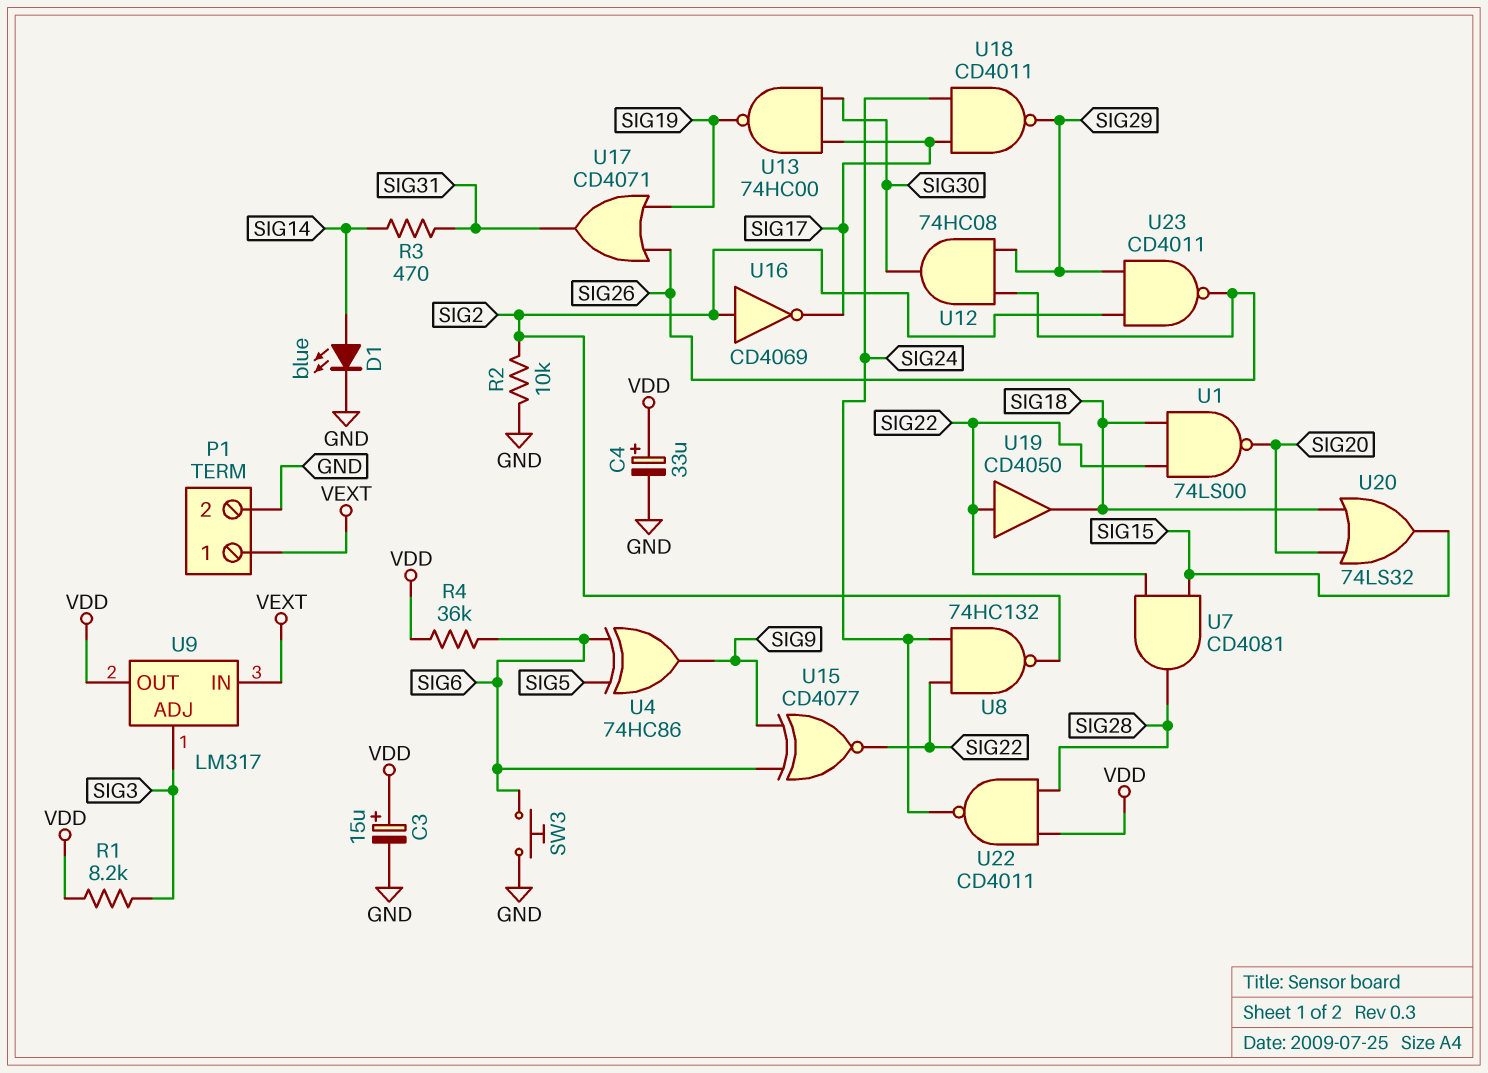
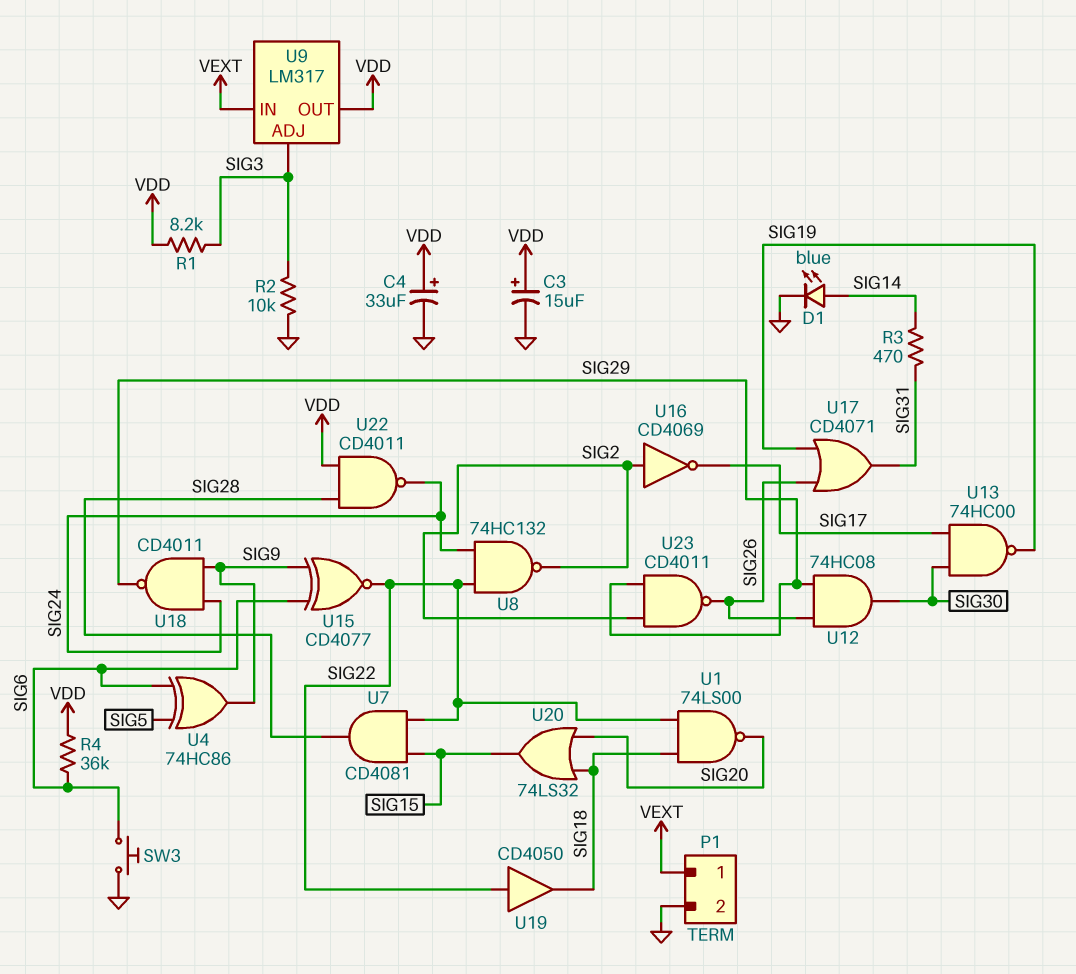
R2: 10k (GND, SIG2) -> 10k (GND, SIG3)
U18: NAND CD4011 (in SIG17, in SIG24, out SIG29) -> NAND CD4011 (in SIG9, in SIG24, out SIG29)

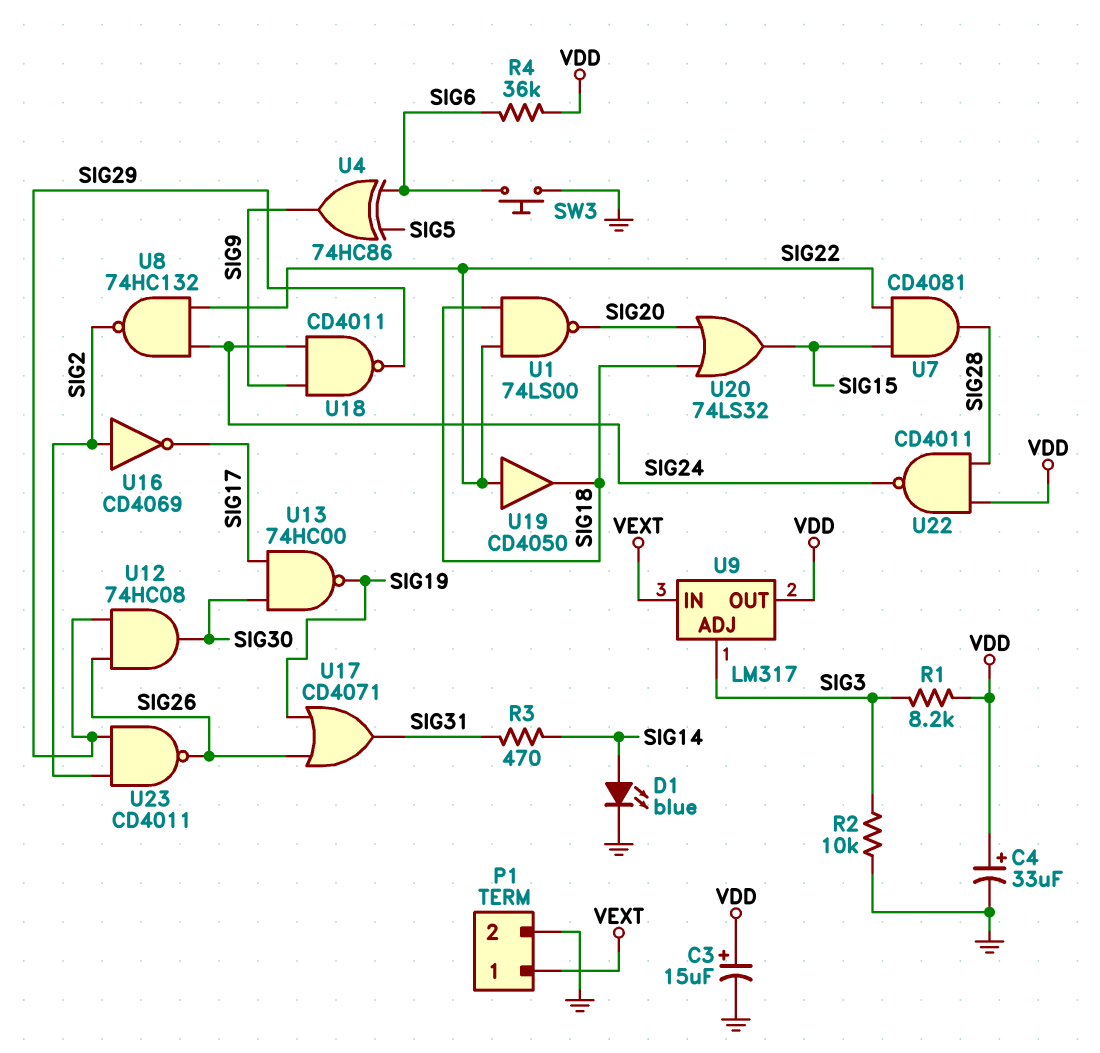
U15: XNOR CD4077 (in SIG6, in SIG9, out SIG22) -> none

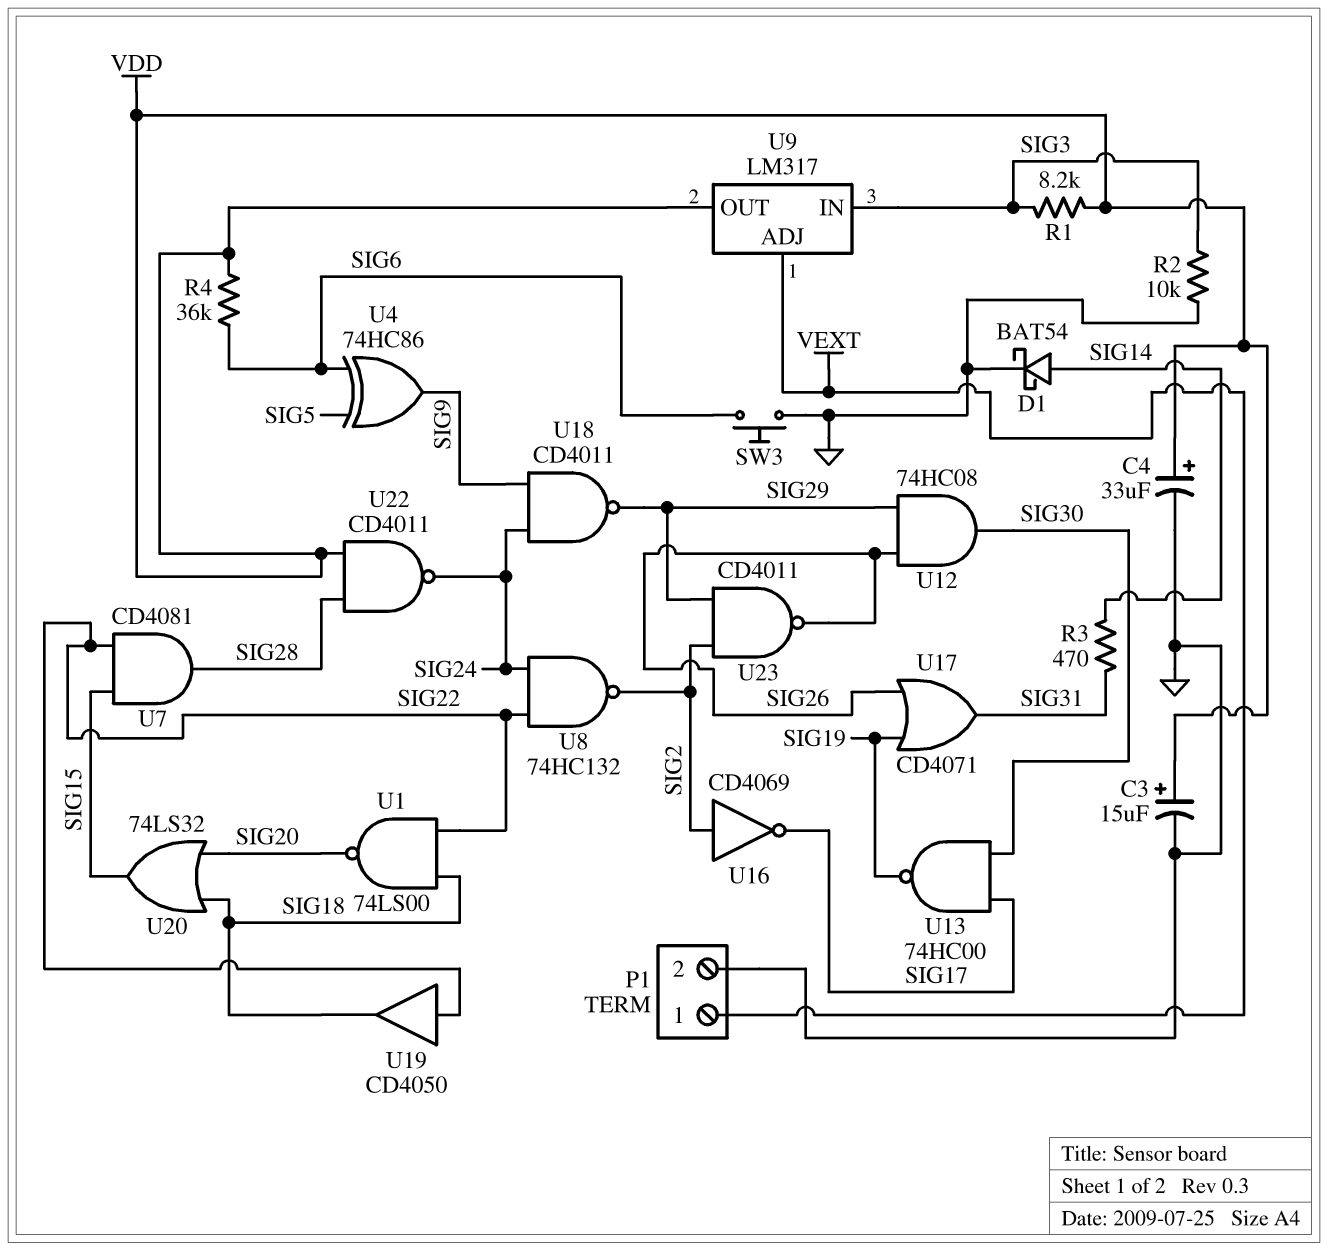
D1: LED blue (A SIG14, K GND) -> schottky BAT54 (A SIG14, K GND)
U9 pin ADJ: SIG3 -> VEXT
U9 pin IN: VEXT -> SIG3

